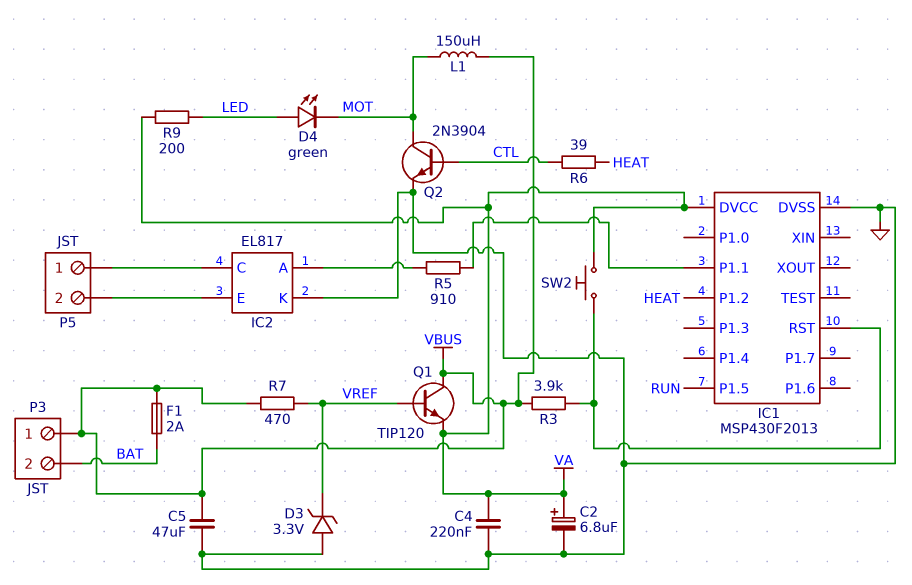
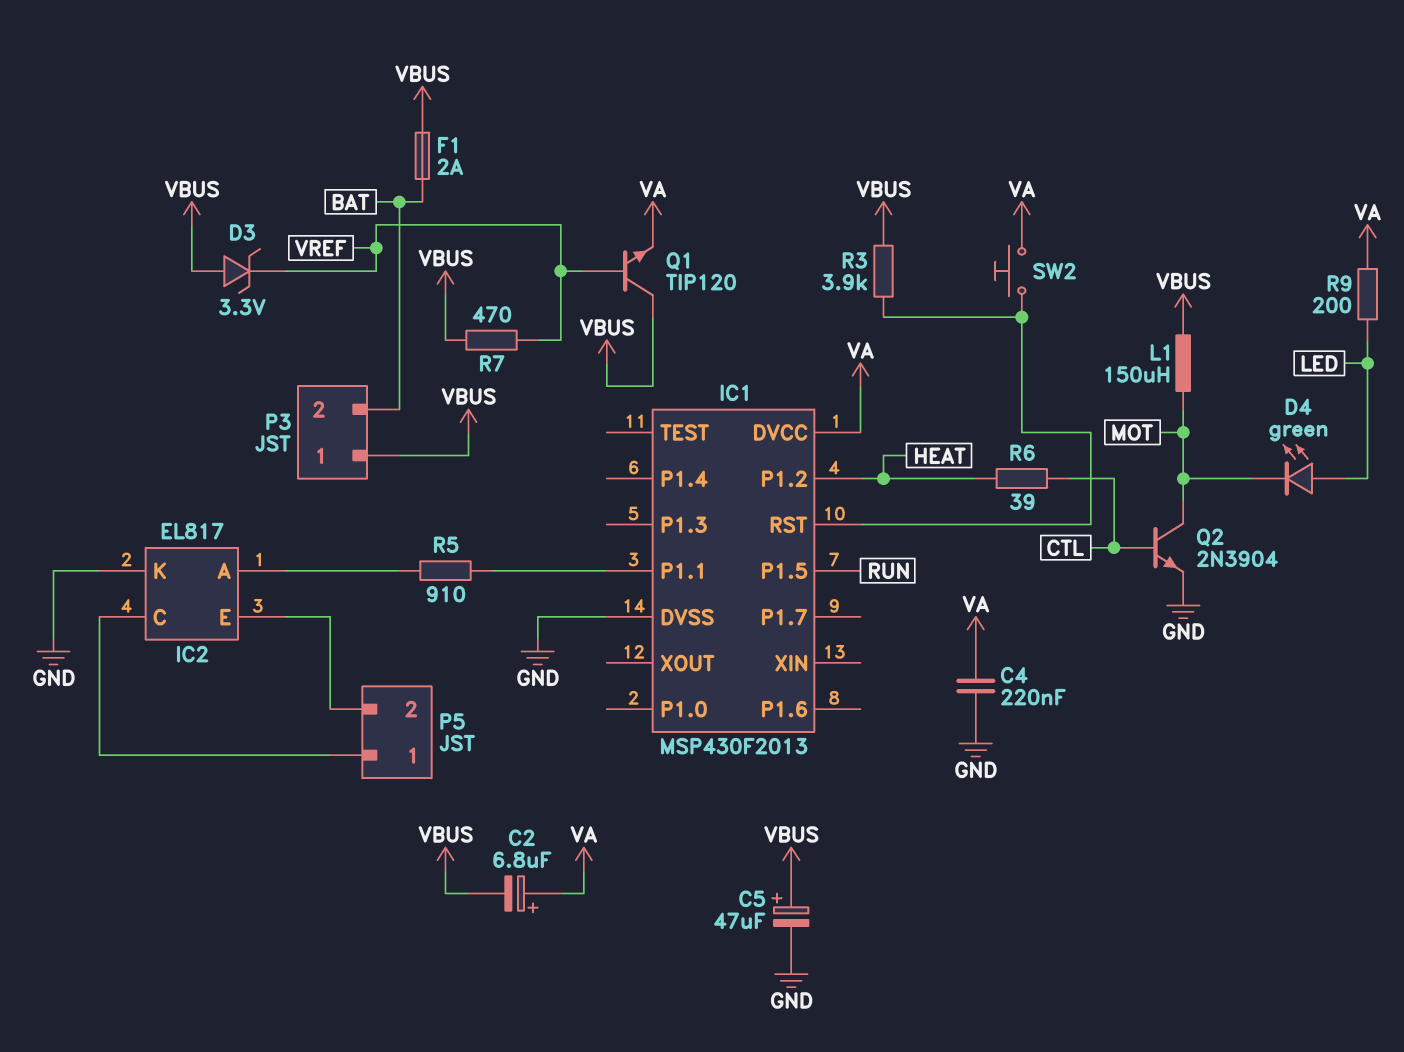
C2: 6.8uF (plus VA, minus GND) -> 6.8uF (plus VA, minus VBUS)
C5: 47uF (GND, VBUS) -> 47uF (plus VBUS, minus GND)
D3: zener 3.3V (A GND, K VREF) -> zener 3.3V (A VBUS, K VREF)

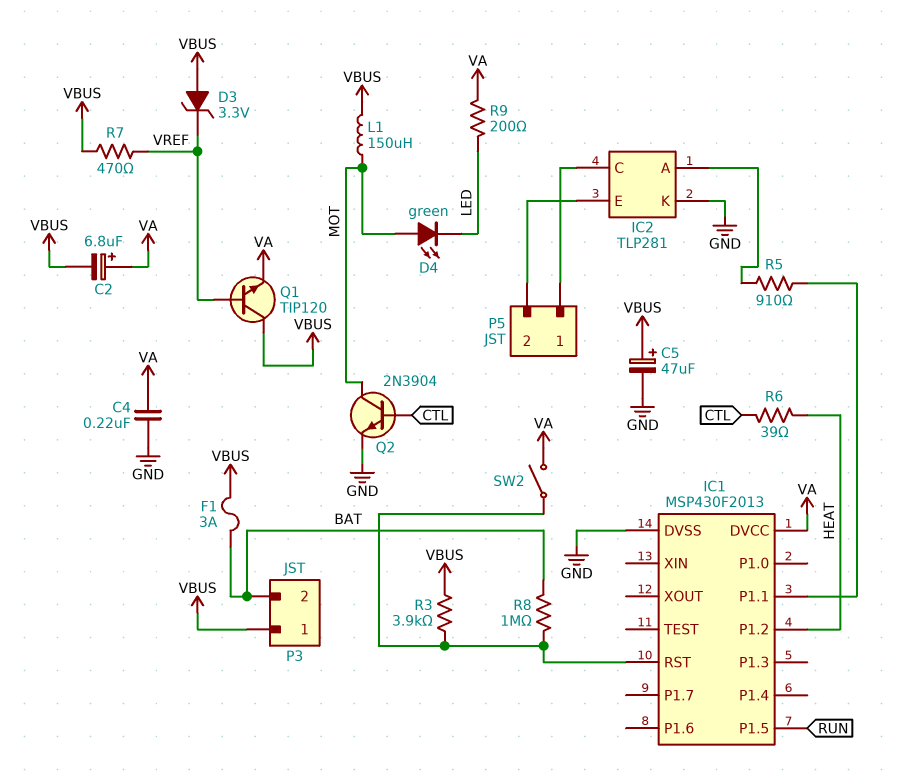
D4: LED green (A LED, K MOT) -> LED green (A MOT, K LED)
F1: 2A (BAT, VBUS) -> 3A (BAT, VBUS)
IC2: EL817 -> TLP281
R8: none -> 1M (BAT, IC1/RST)
SW2: button (IC1/RST, VA) -> switch (IC1/RST, VA)

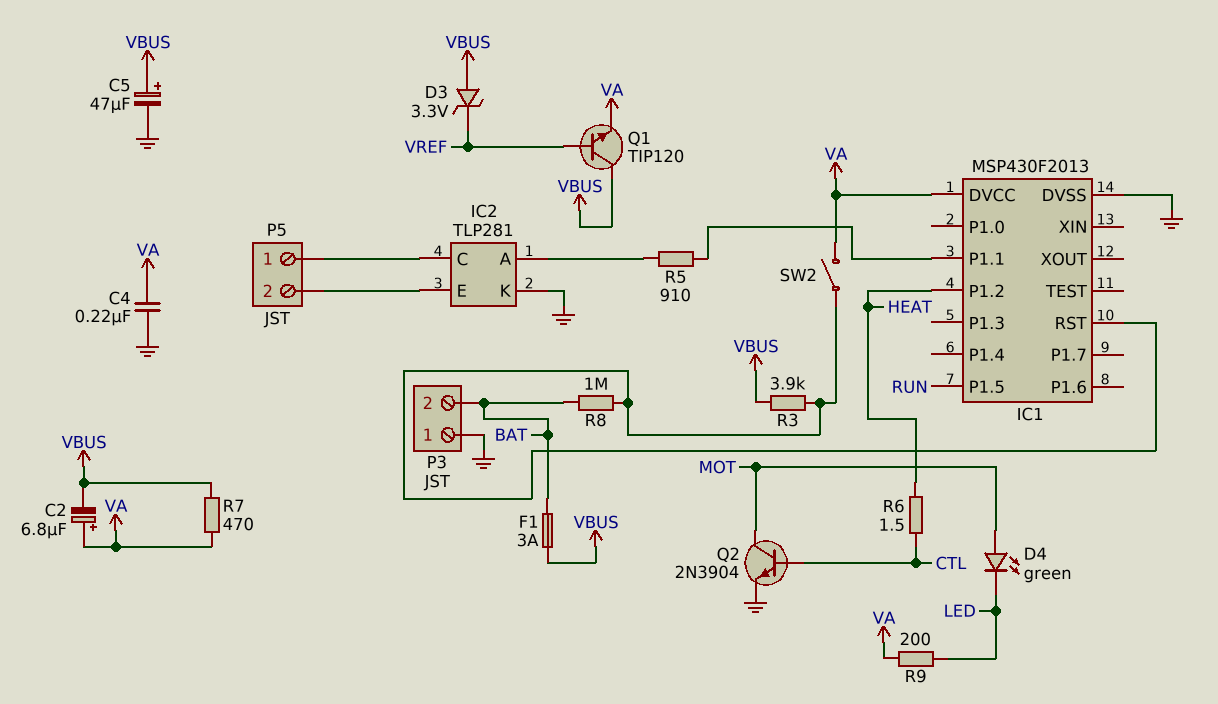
L1: 150uH (MOT, VBUS) -> none
P3 pin 1: VBUS -> GND
R6: 39 (CTL, HEAT) -> 1.5 (CTL, HEAT)
R7: 470 (VBUS, VREF) -> 470 (VA, VBUS)

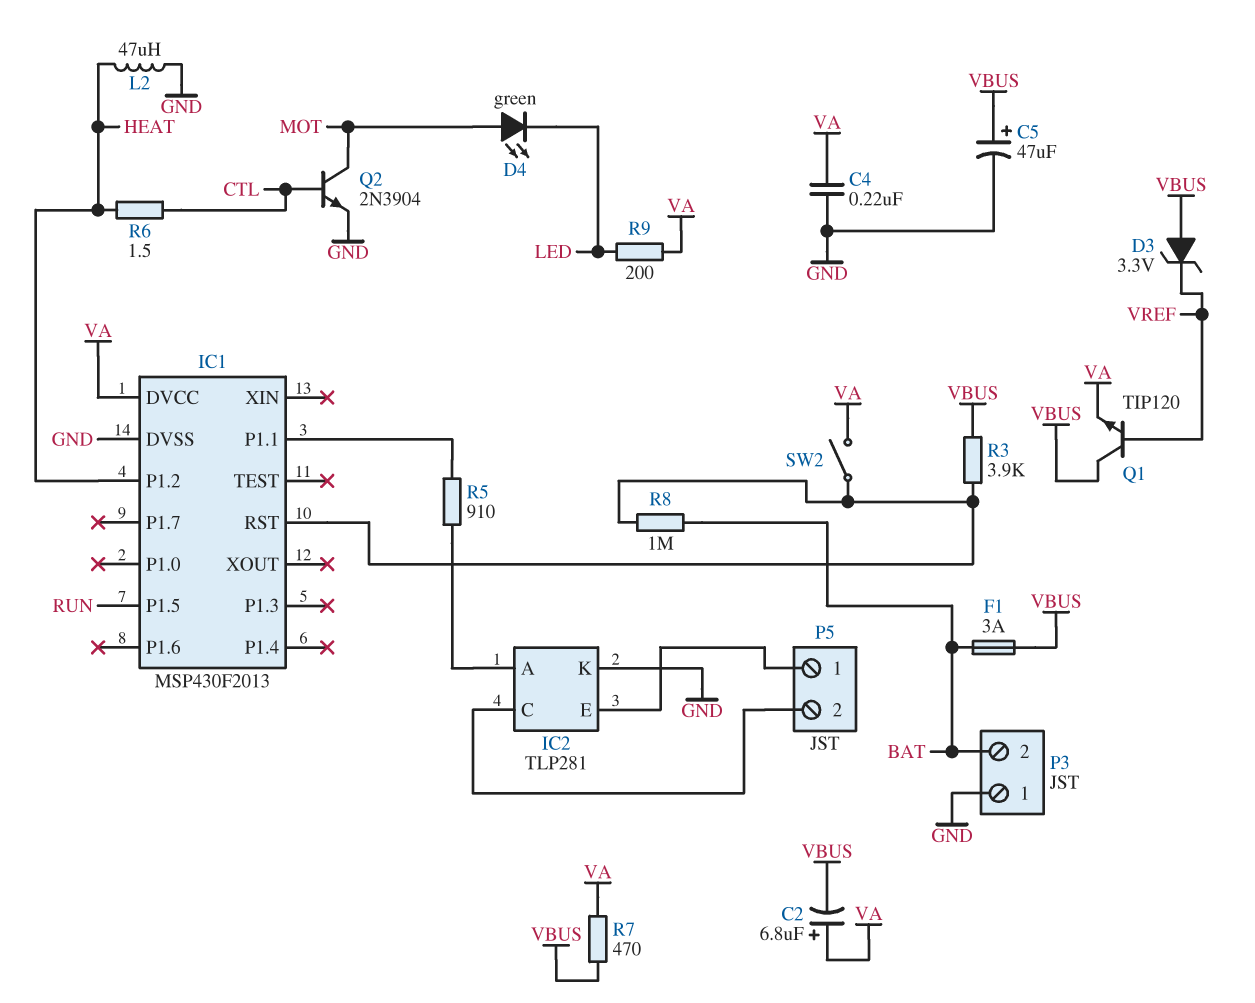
L2: none -> 47uH (GND, HEAT)
P5 pin 1: IC2/C -> IC2/E
P5 pin 2: IC2/E -> IC2/C

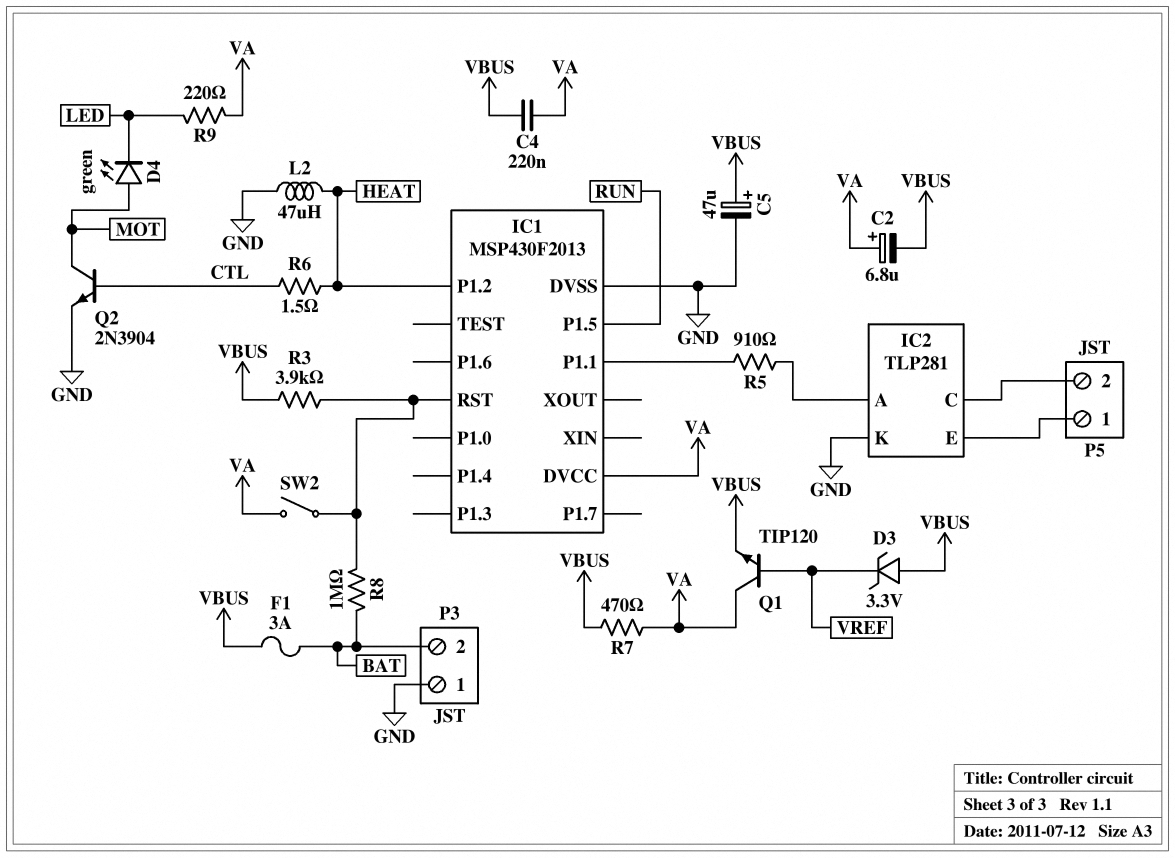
C4: 220nF (GND, VA) -> 220nF (VA, VBUS)
Q1: NPN TIP120 (B VREF, C VBUS, E VA) -> NPN TIP120 (B VREF, C VA, E VBUS)
R9: 200 (LED, VA) -> 220 (LED, VA)

